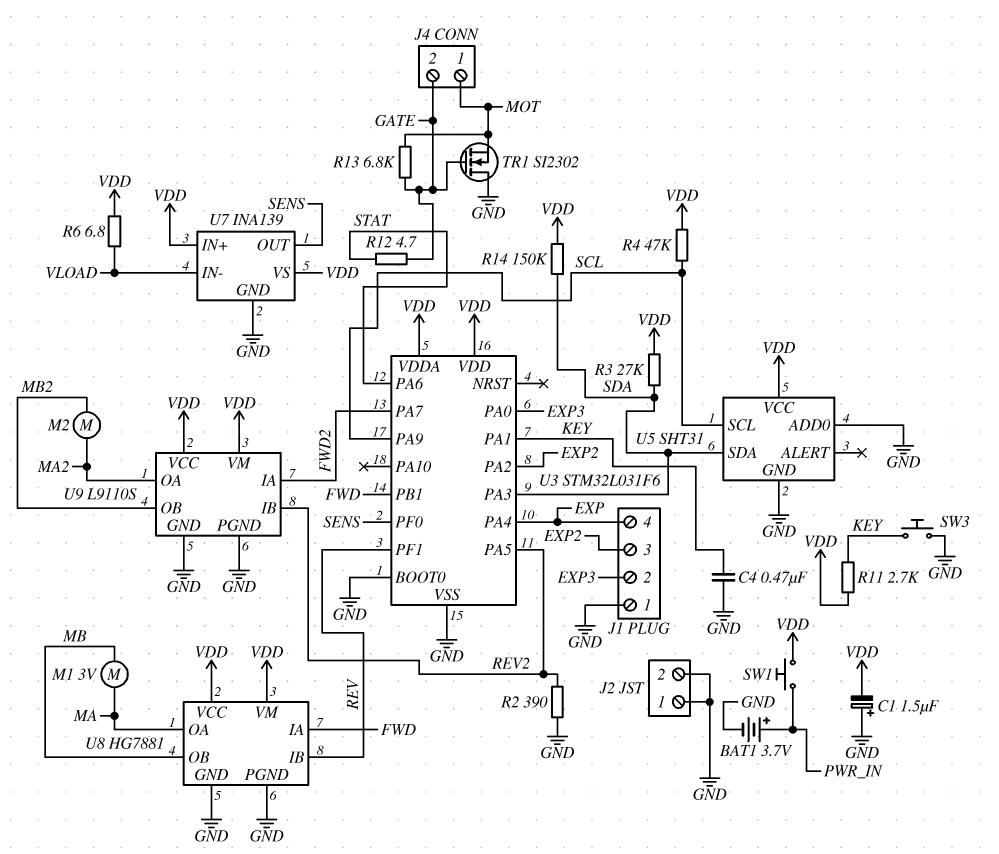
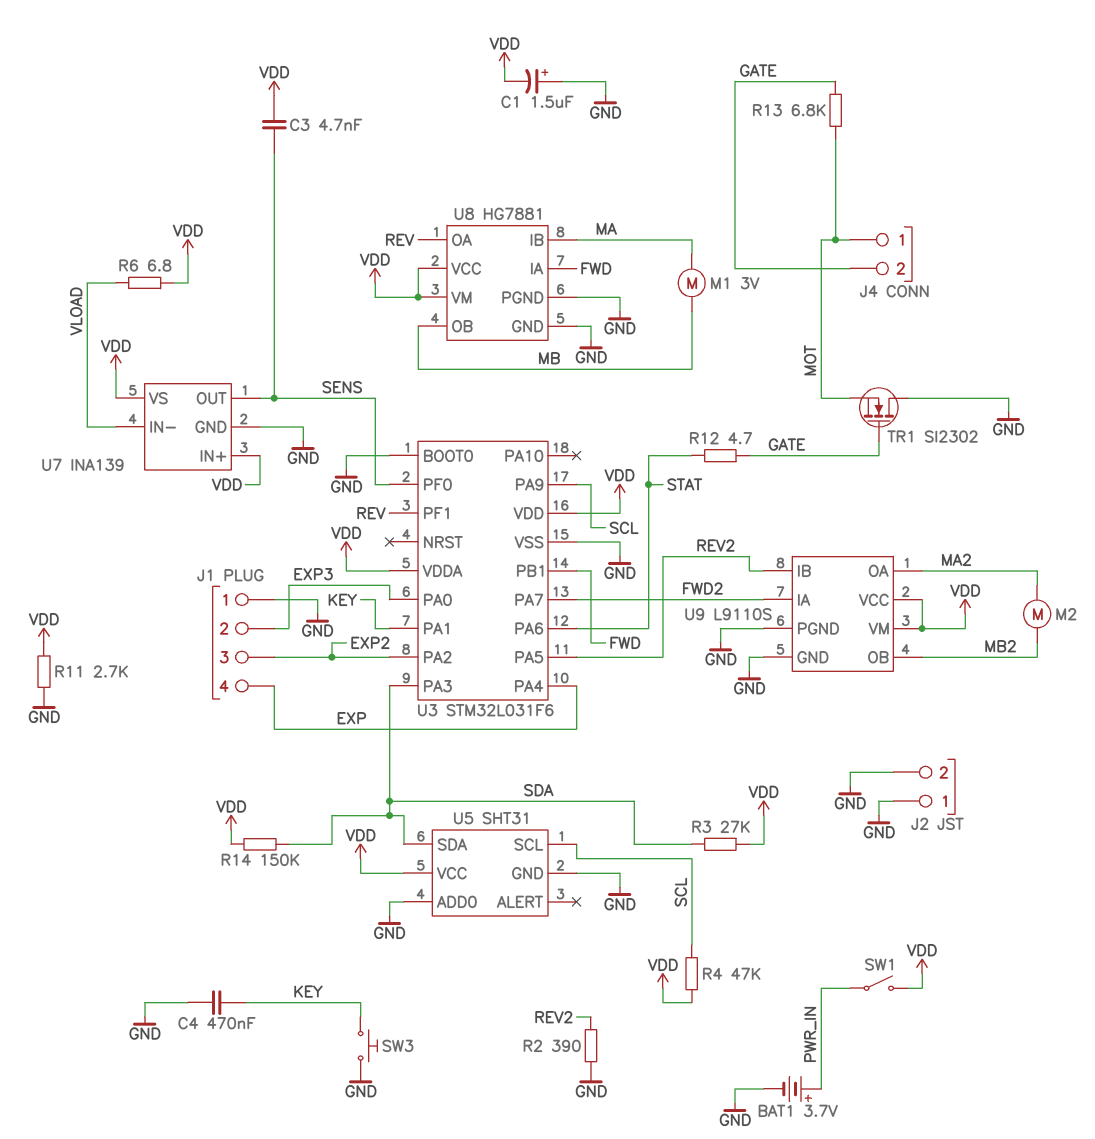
C3: none -> 4.7nF (SENS, VDD)
R11: 2.7k (KEY, VDD) -> 2.7k (GND, VDD)
SW1: button (PWR_IN, VDD) -> switch (PWR_IN, VDD)
U8 pin IB: REV -> MA
U8 pin OA: MA -> REV

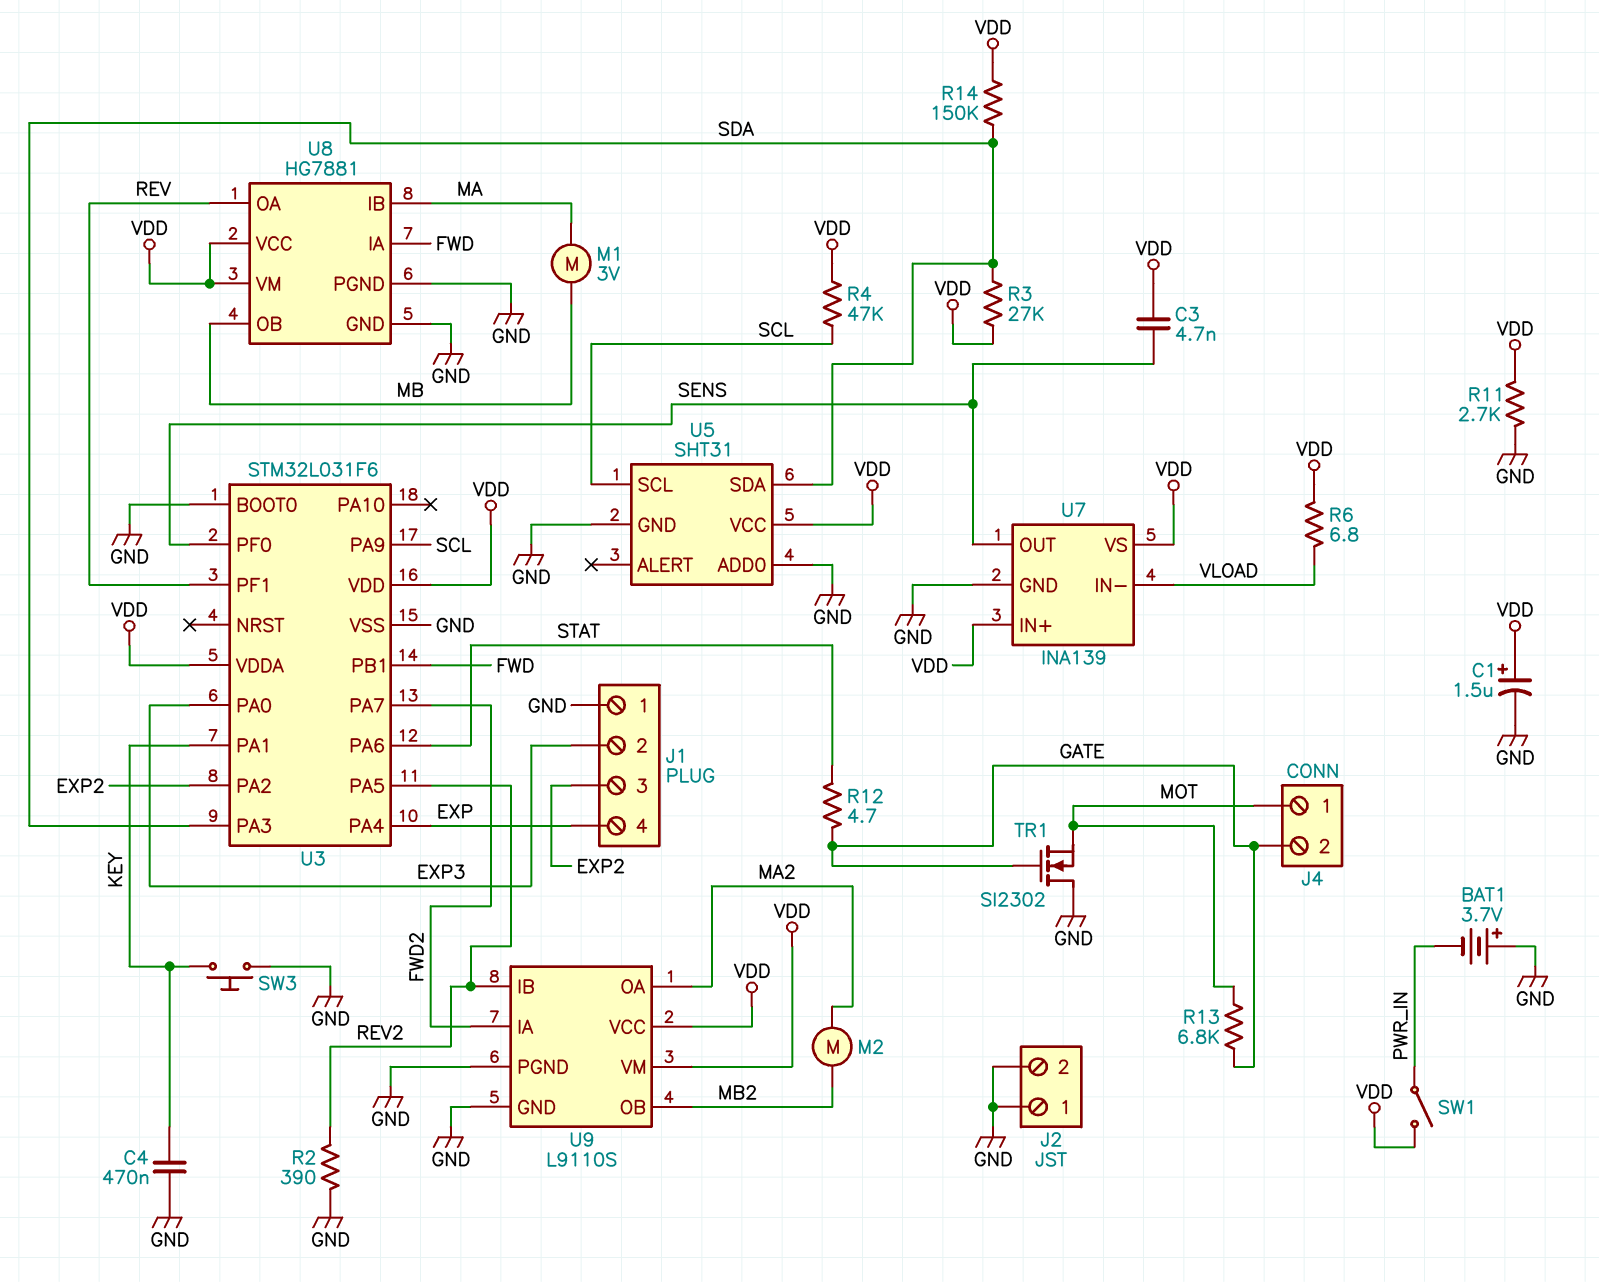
BAT1: 3.7V (plus PWR_IN, minus GND) -> 3.7V (plus GND, minus PWR_IN)
C1: 1.5uF (plus GND, minus VDD) -> 1.5uF (plus VDD, minus GND)

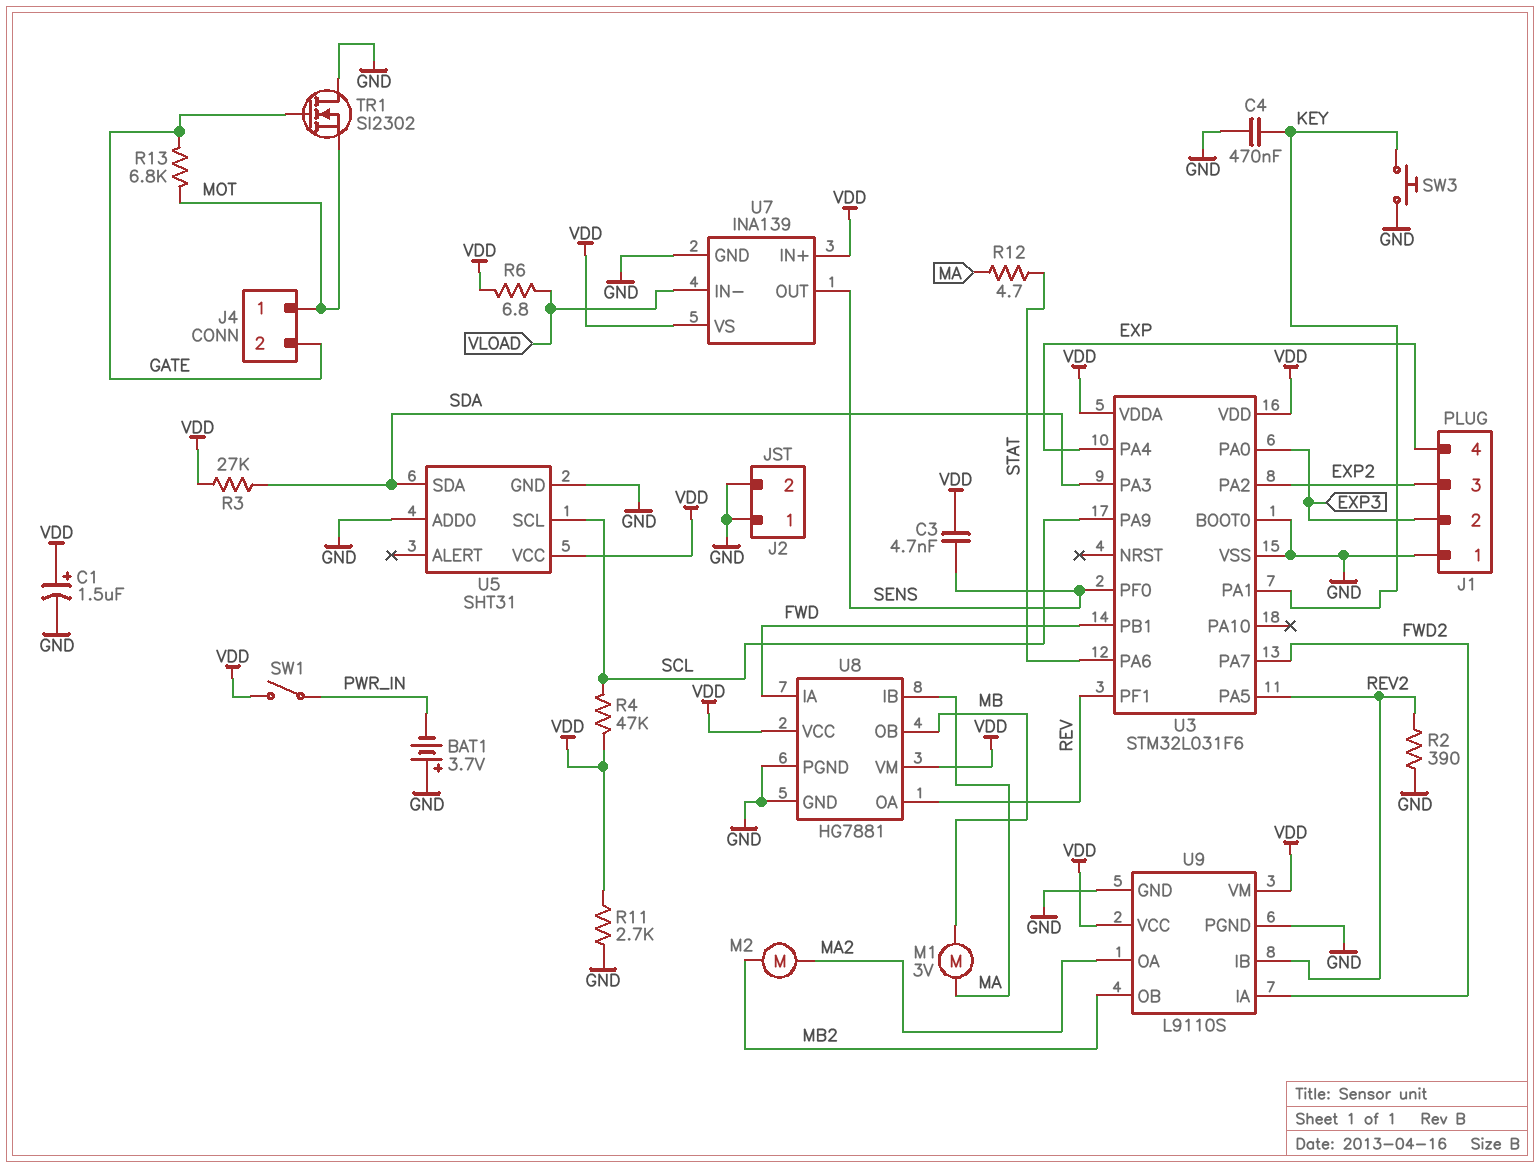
R12: 4.7 (GATE, STAT) -> 4.7 (MA, STAT)
R14: 150k (SDA, VDD) -> none

